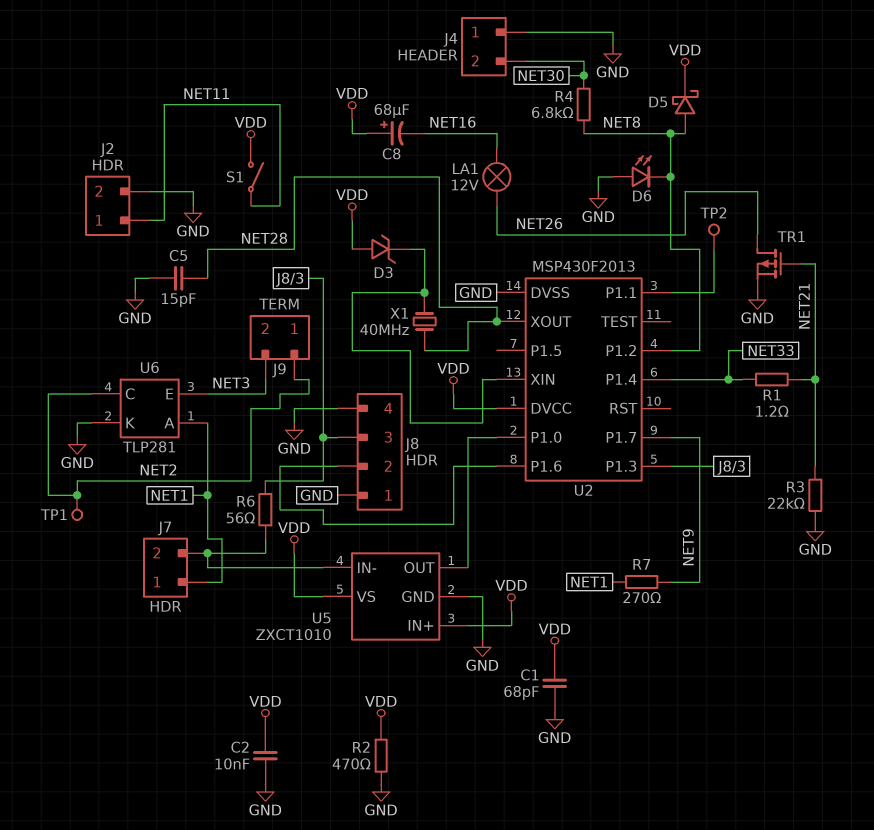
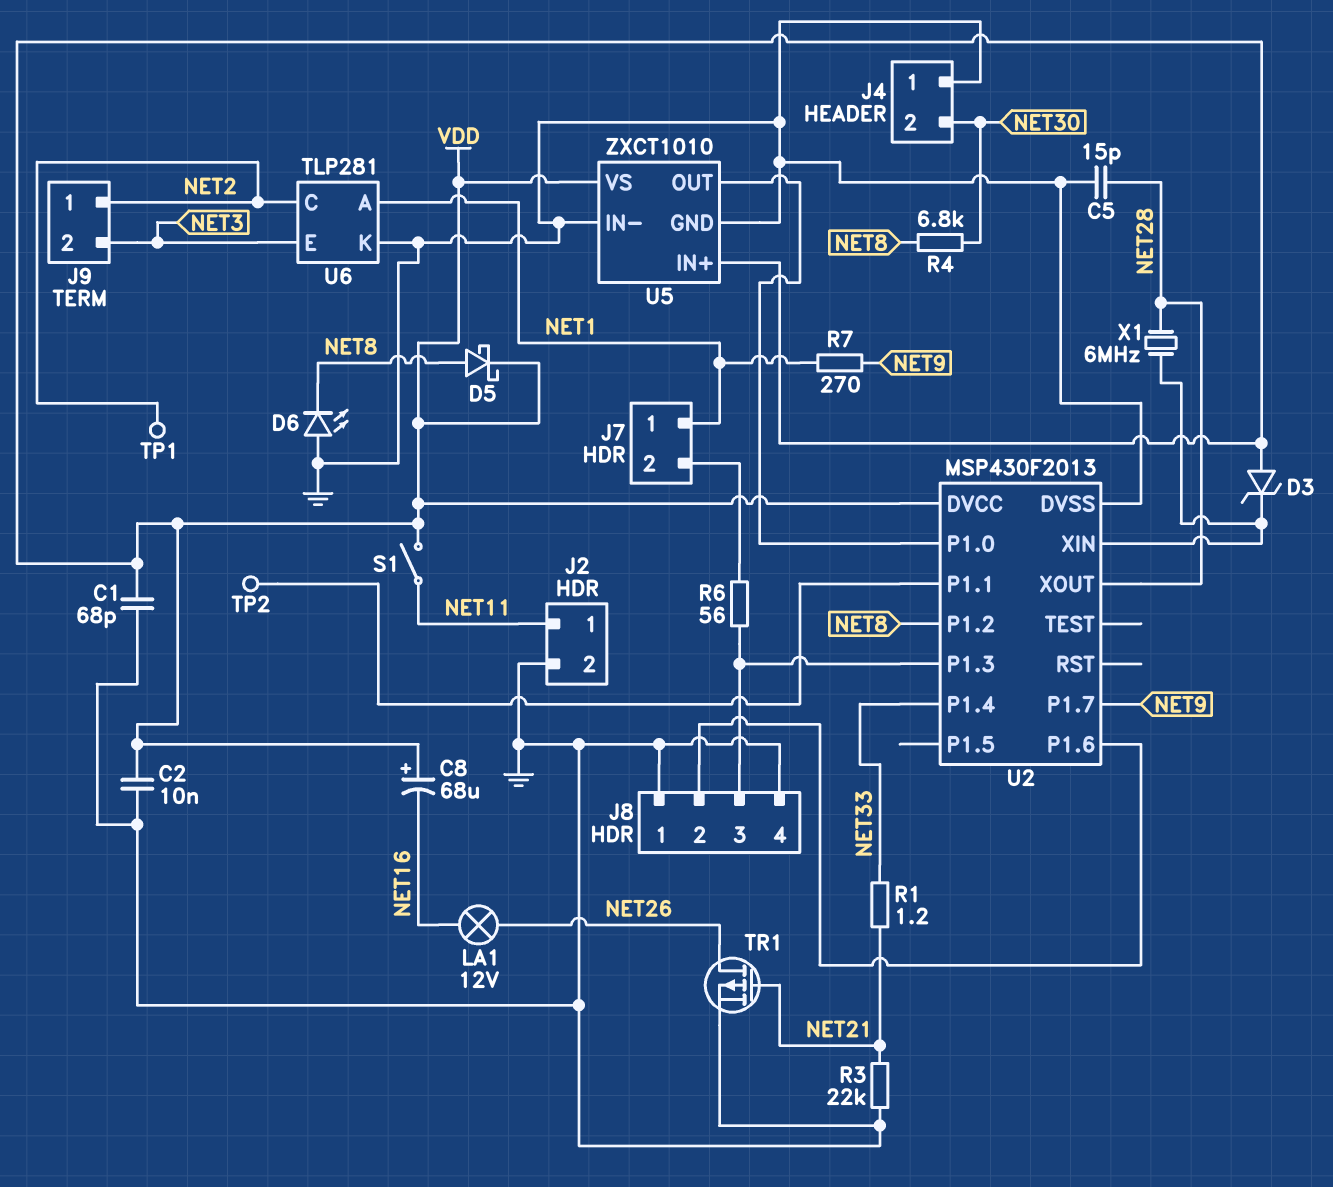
R2: 470 (GND, VDD) -> none
U5 pin IN-: J7/2 -> GND
X1: 40MHz (NET28, U2/XIN) -> 6MHz (NET28, U2/XIN)

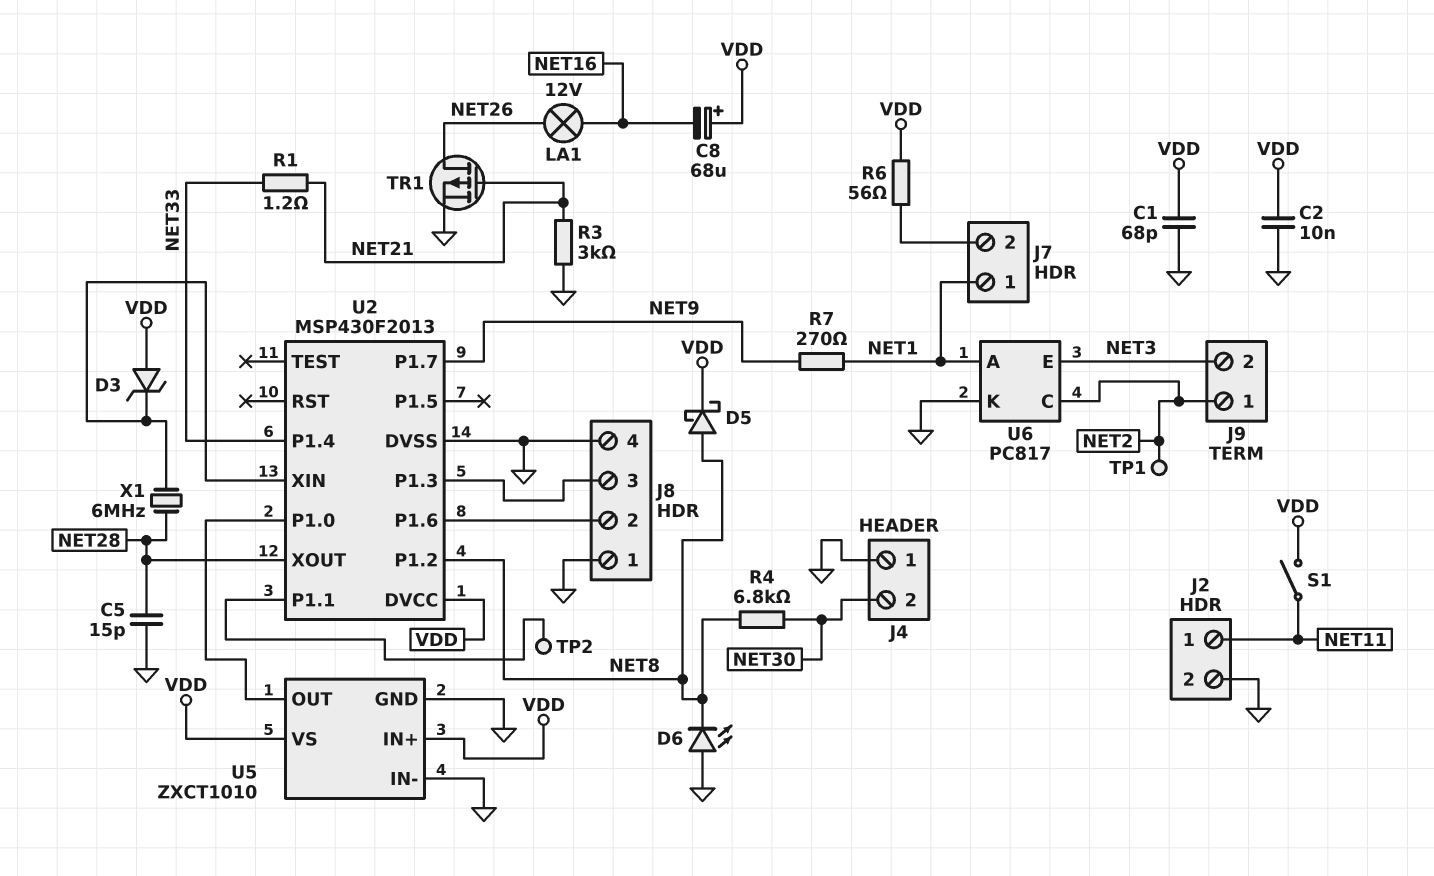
R3: 22k (GND, NET21) -> 3k (GND, NET21)
R6: 56 (J7/2, J8/3) -> 56 (J7/2, VDD)
U6: TLP281 -> PC817

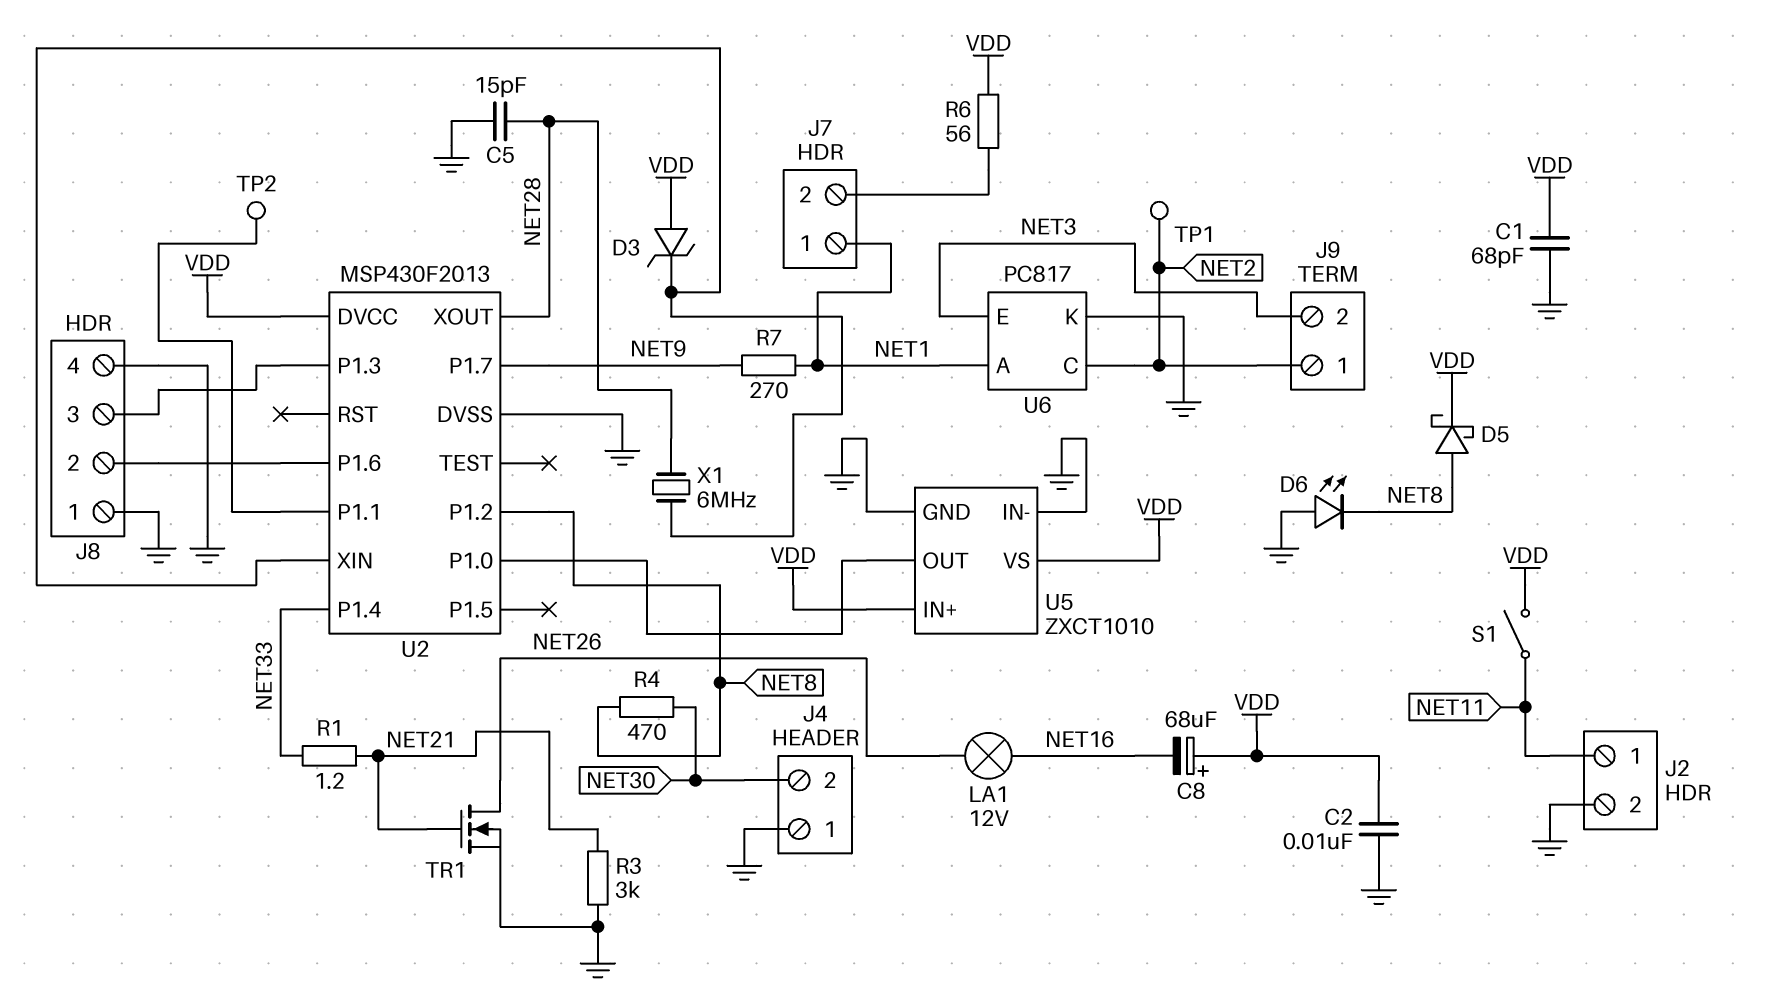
R4: 6.8k (NET8, NET30) -> 470 (NET8, NET30)
TR1: PMOS (G NET21, D NET26, S GND) -> NMOS (G NET21, D NET26, S GND)

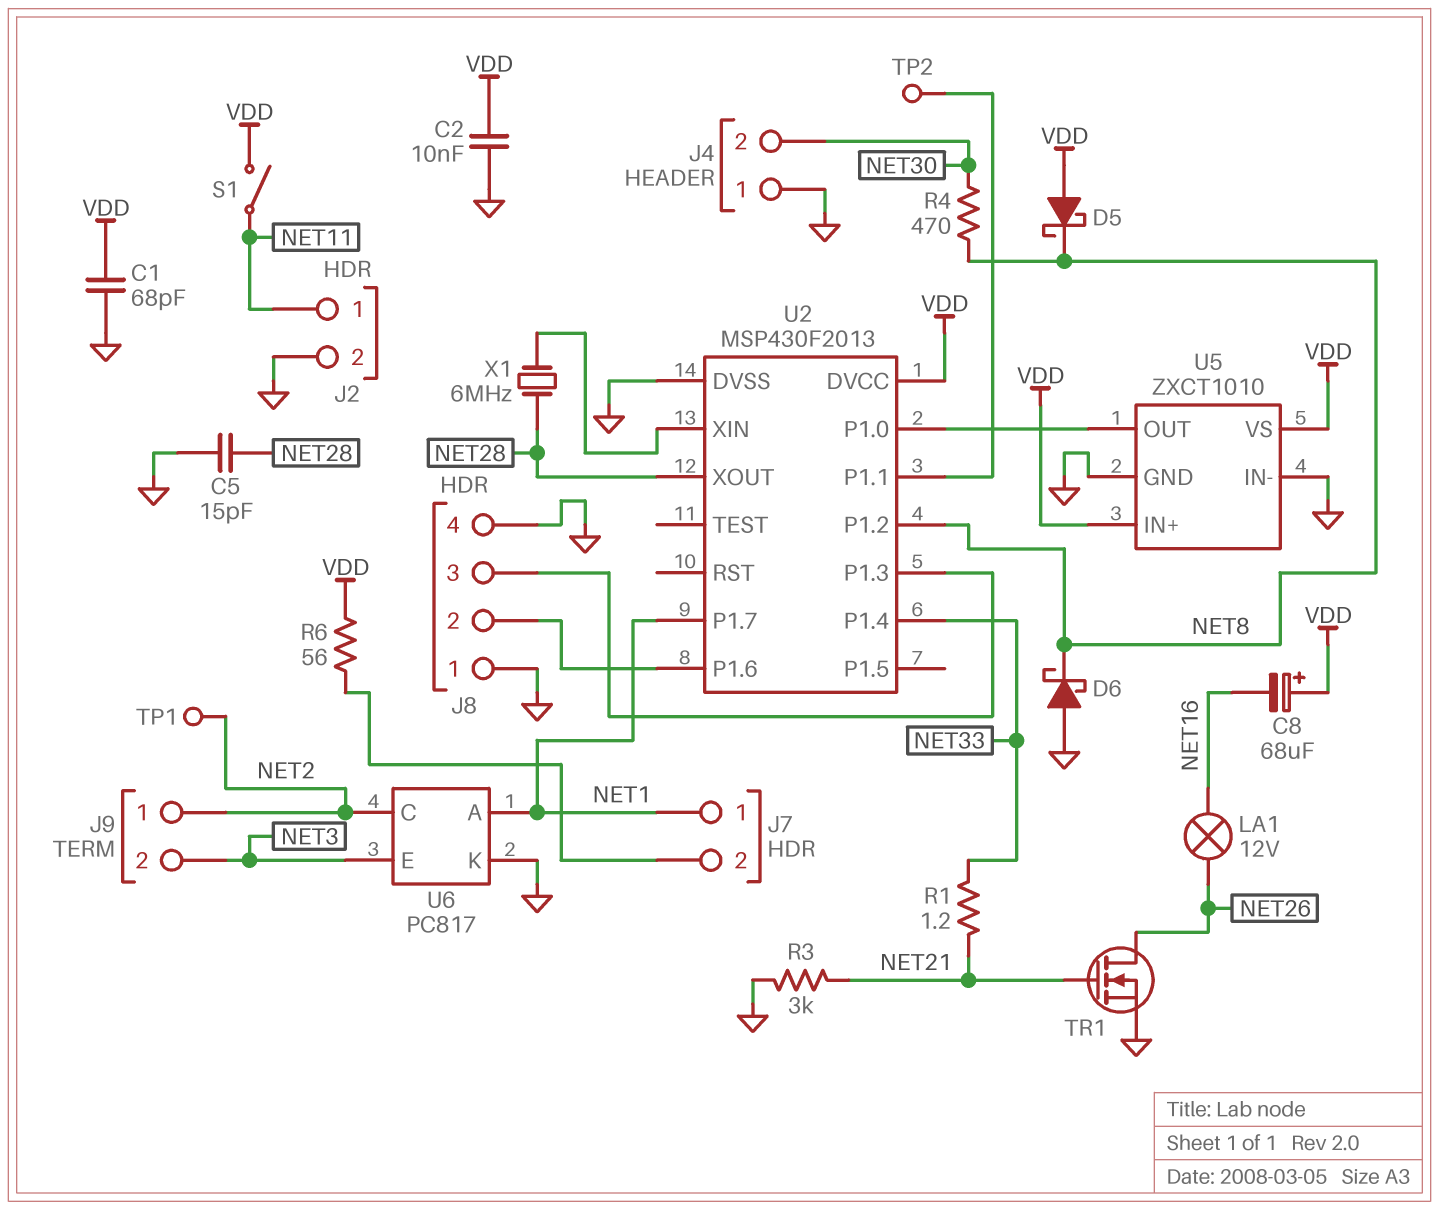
D3: zener (A VDD, K U2/XIN) -> none
D5: schottky (A NET8, K VDD) -> schottky (A VDD, K NET8)
D6: LED (A GND, K NET8) -> schottky (A GND, K NET8)
R7: 270 (NET1, NET9) -> none
U2 pin P1.7: NET9 -> NET1

